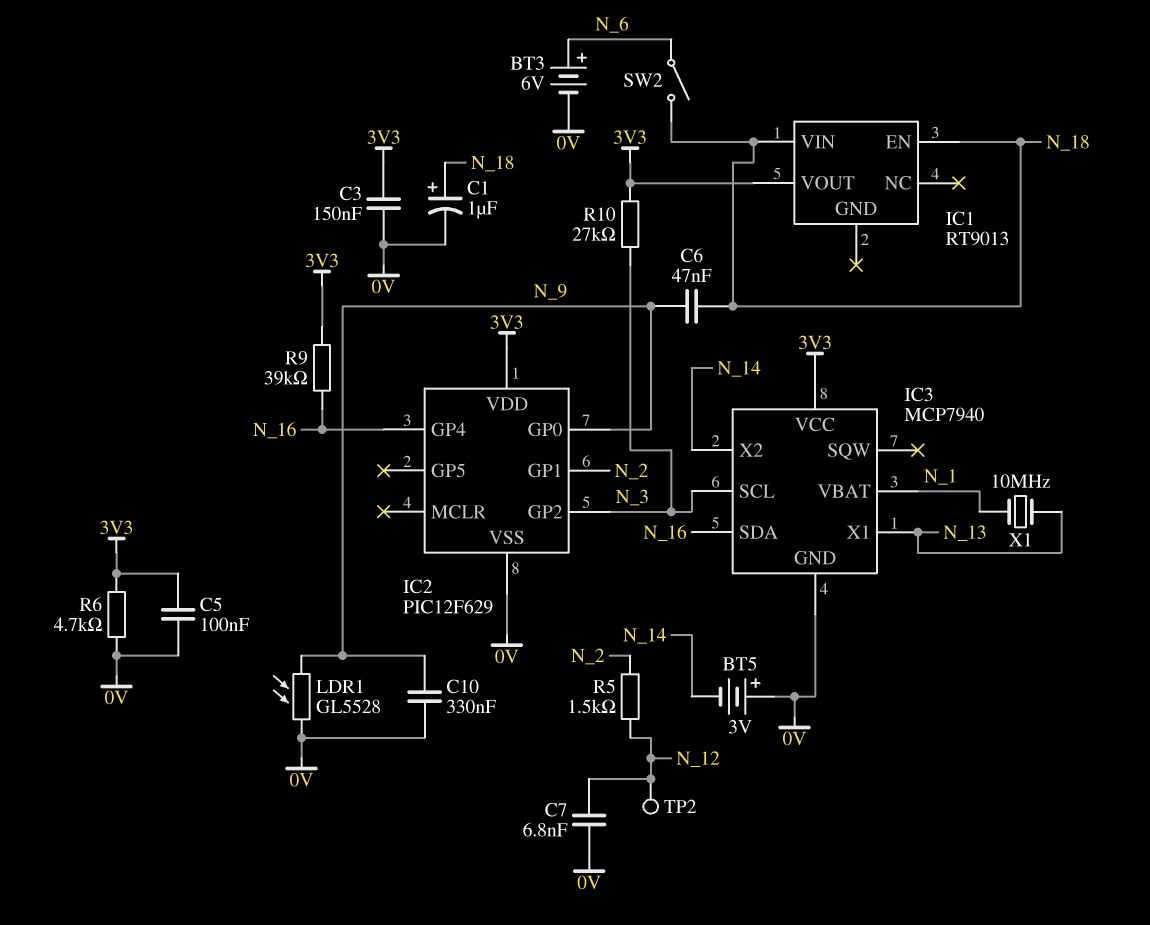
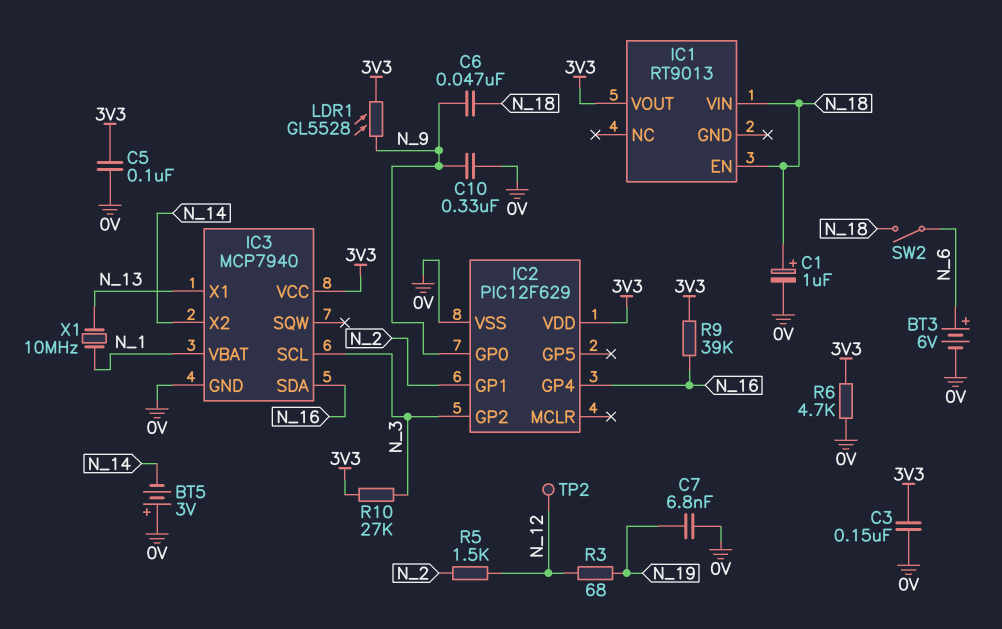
C7: 6.8nF (0V, N_12) -> 6.8nF (0V, N_19)
LDR1: GL5528 (0V, N_9) -> GL5528 (3V3, N_9)
R3: none -> 68 (N_12, N_19)

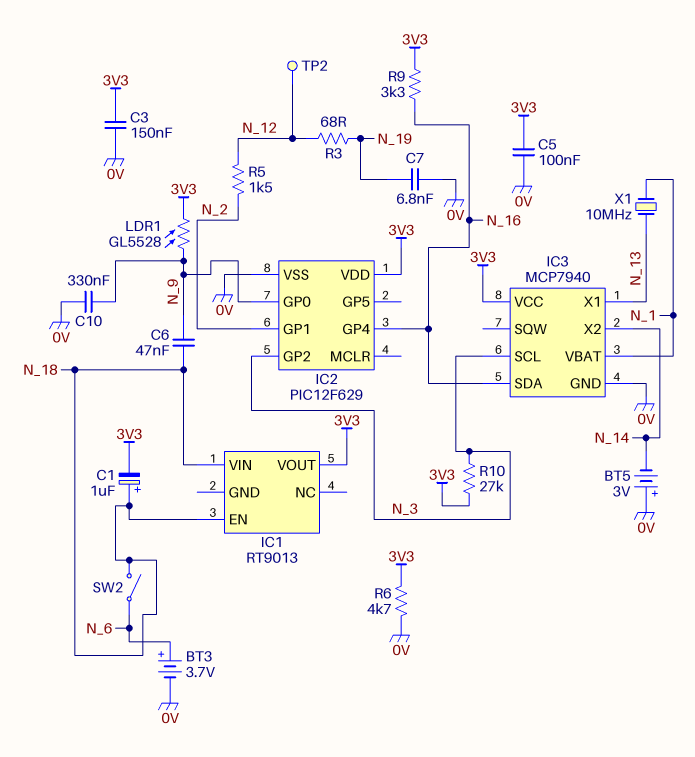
BT3: 6V (plus N_6, minus 0V) -> 3.7V (plus N_6, minus 0V)
C1: 1uF (plus N_18, minus 0V) -> 1uF (plus N_18, minus 3V3)
R9: 39k (3V3, N_16) -> 3.3k (3V3, N_16)

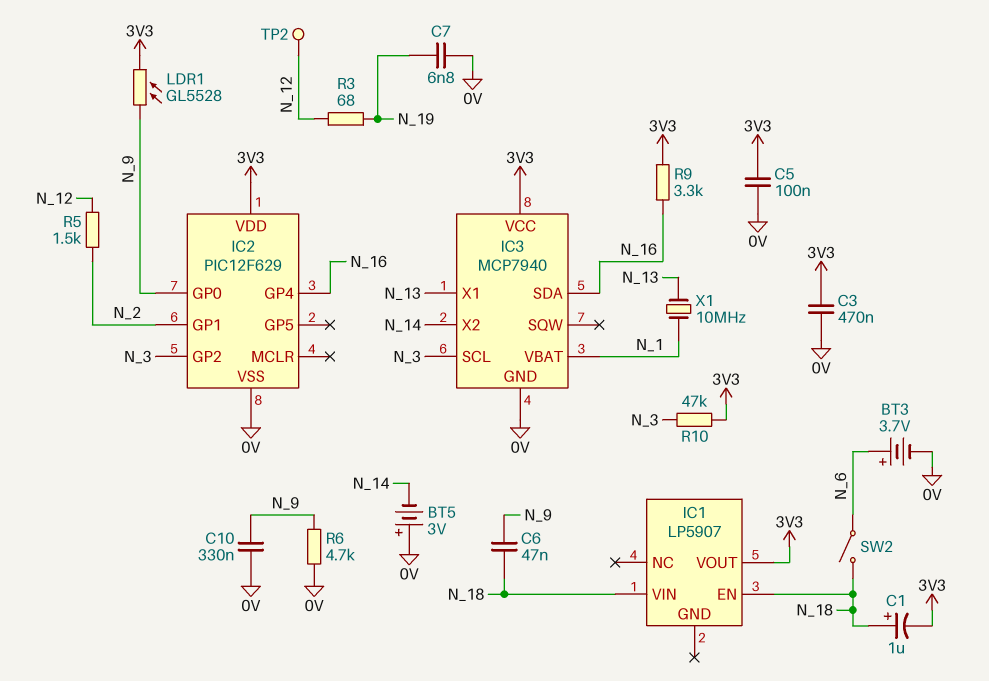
C3: 150nF (0V, 3V3) -> 470nF (0V, 3V3)
IC1: RT9013 -> LP5907
R6: 4.7k (0V, 3V3) -> 4.7k (0V, N_9)
R10: 27k (3V3, N_3) -> 47k (3V3, N_3)

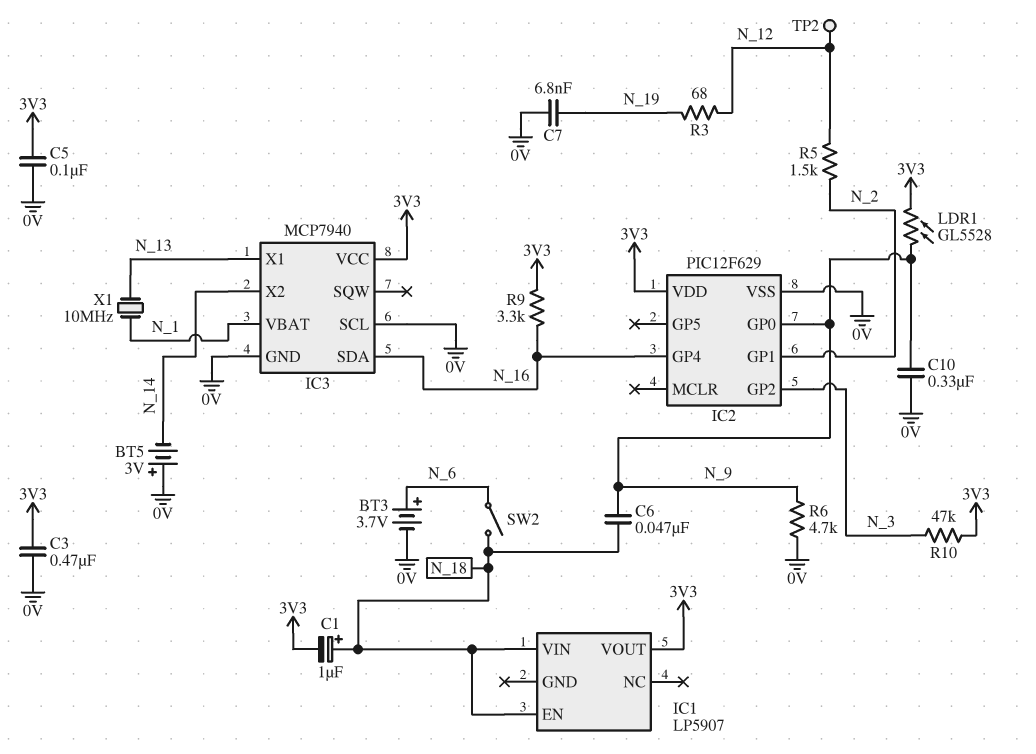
IC3 pin SCL: N_3 -> 0V

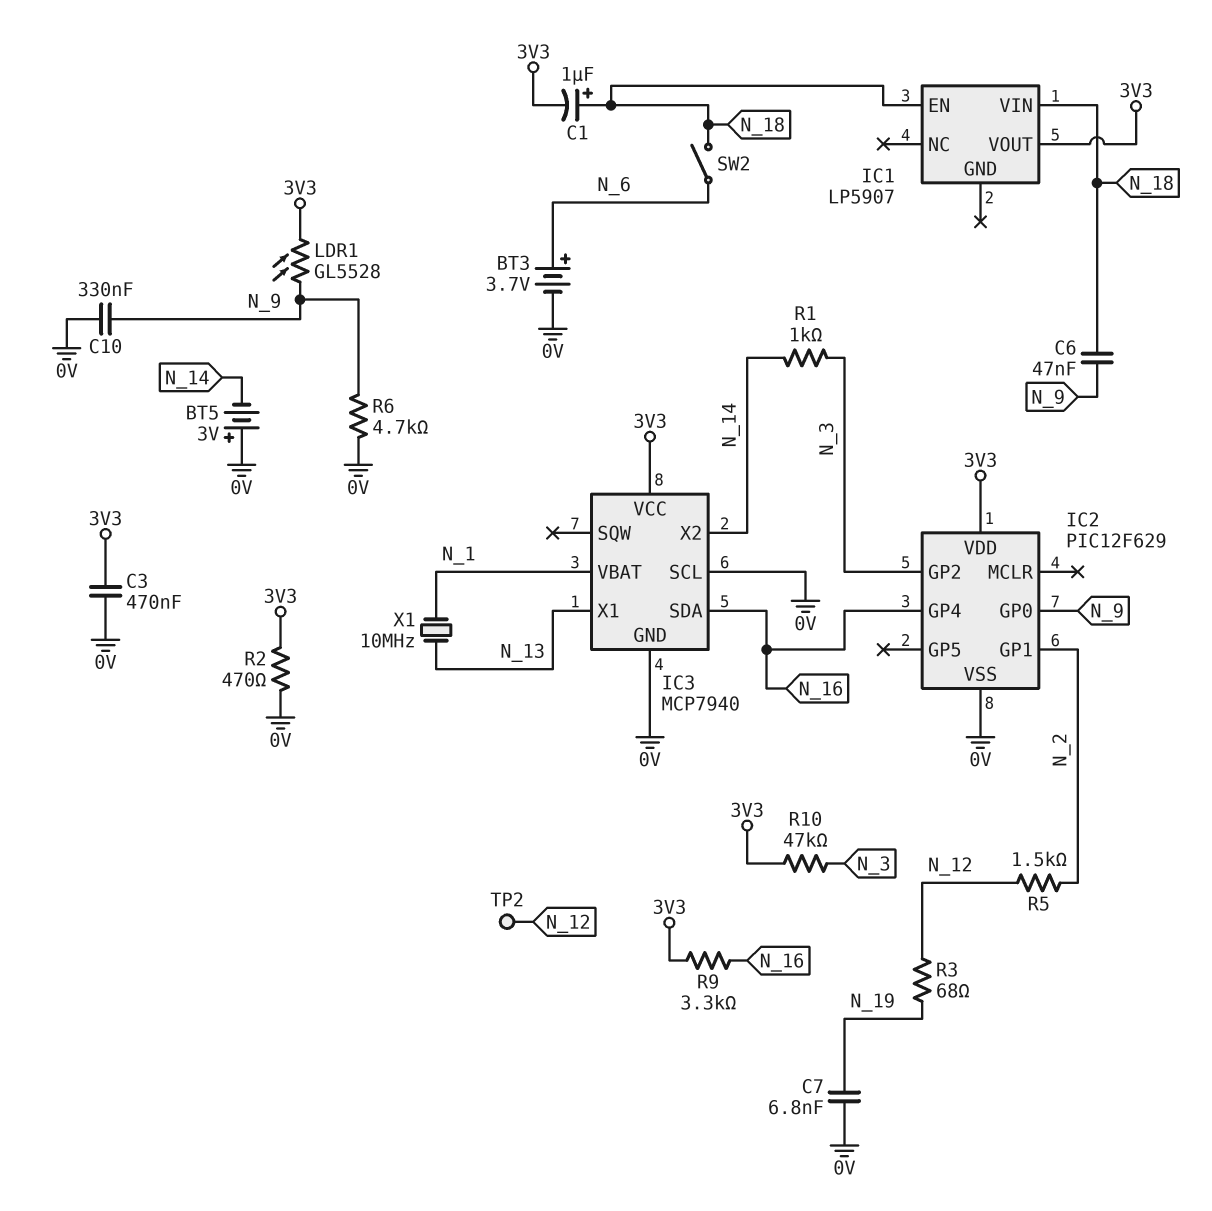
C5: 100nF (0V, 3V3) -> none
R1: none -> 1k (N_3, N_14)
R2: none -> 470 (0V, 3V3)

